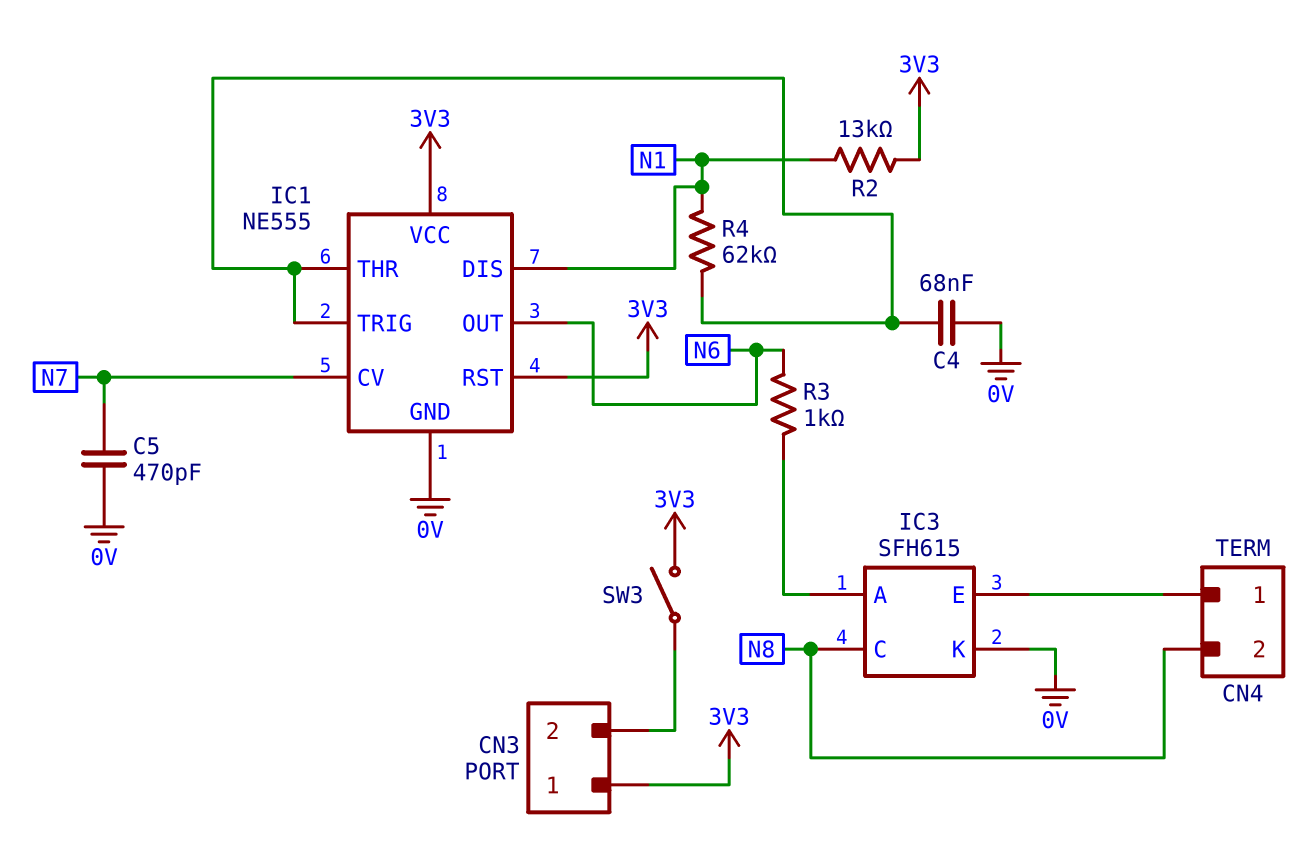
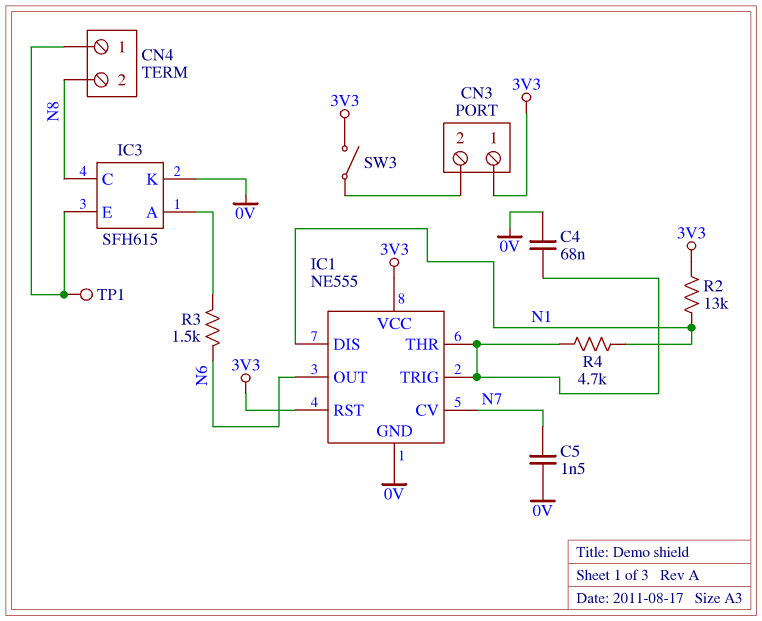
C5: 470pF (0V, N7) -> 1.5nF (0V, N7)
R3: 1k (IC3/A, N6) -> 1.5k (IC3/A, N6)
R4: 62k (IC1/THR, N1) -> 4.7k (IC1/THR, N1)
TP1: none -> test point (CN4/1)

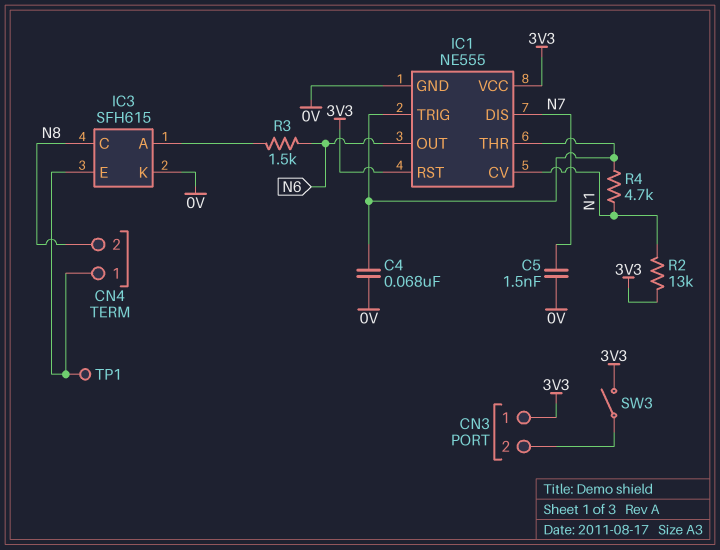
IC1 pin CV: N7 -> N1
IC1 pin DIS: N1 -> N7

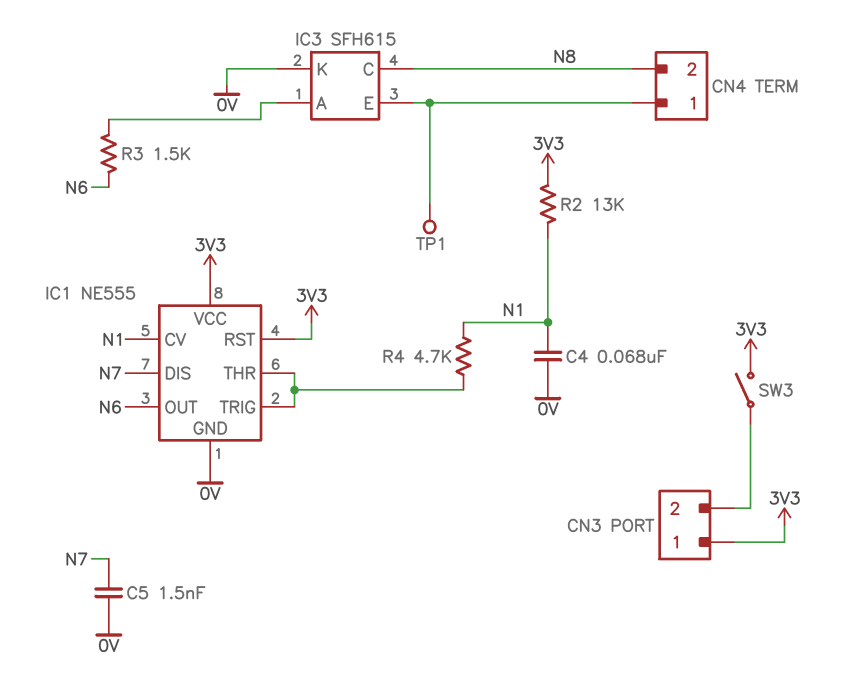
C4: 68nF (0V, IC1/THR) -> 68nF (0V, N1)

